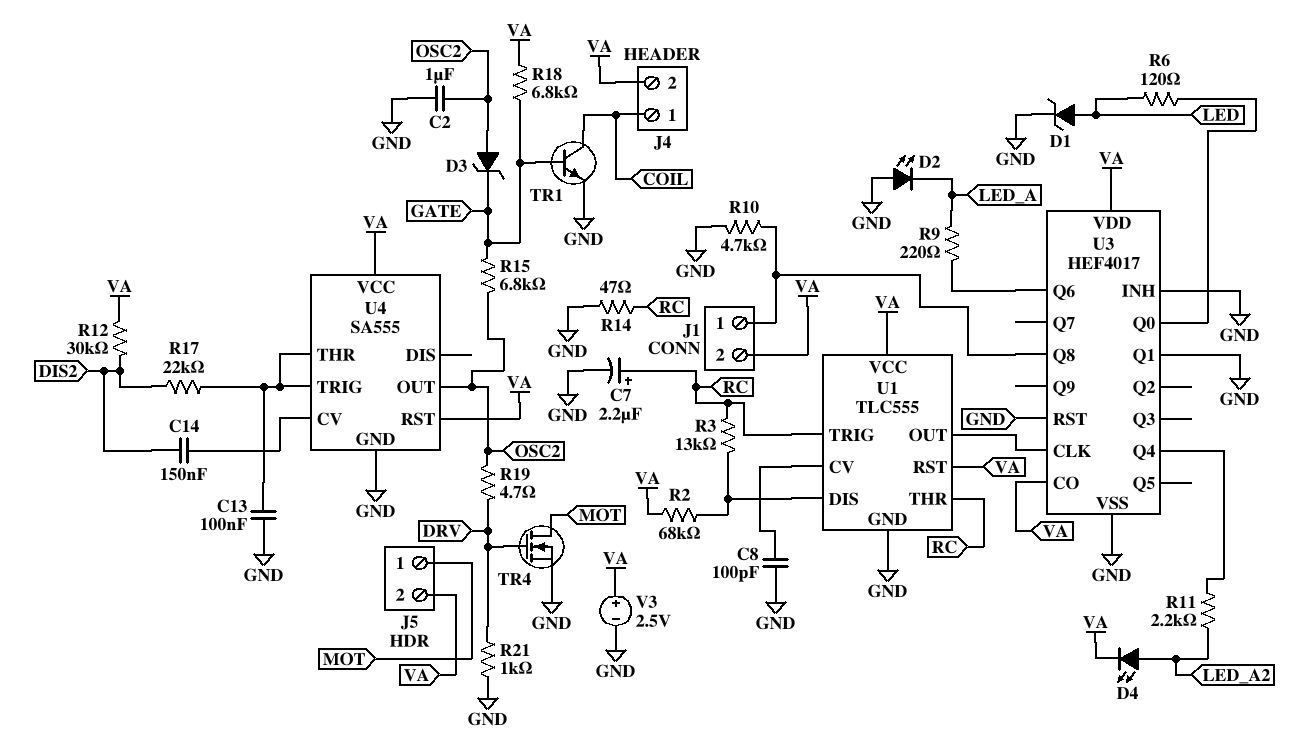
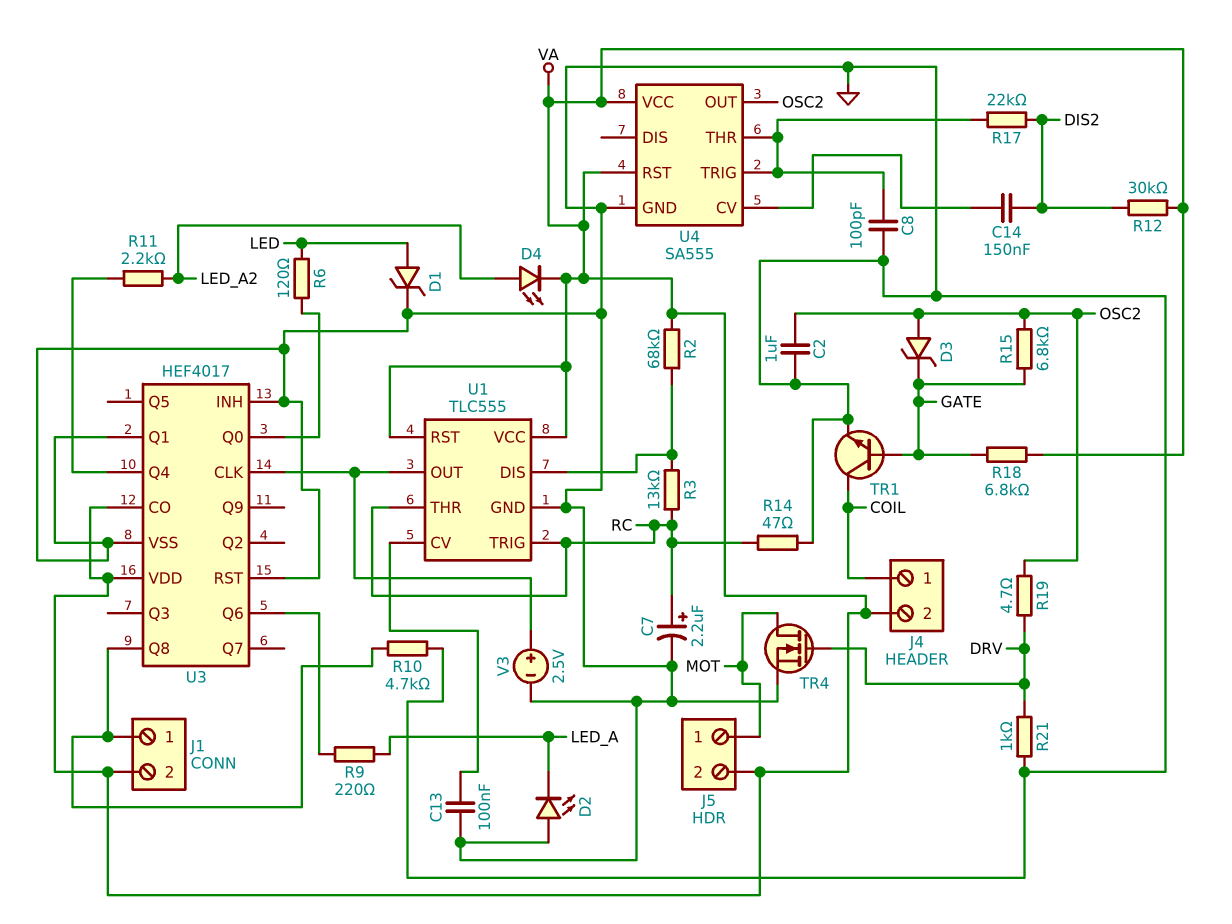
C8: 100pF (GND, U1/CV) -> 100pF (GND, U4/THR)
C13: 100nF (GND, U4/THR) -> 100nF (GND, U1/CV)
V3: 2.5V (plus VA, minus GND) -> 2.5V (plus U1/OUT, minus GND)

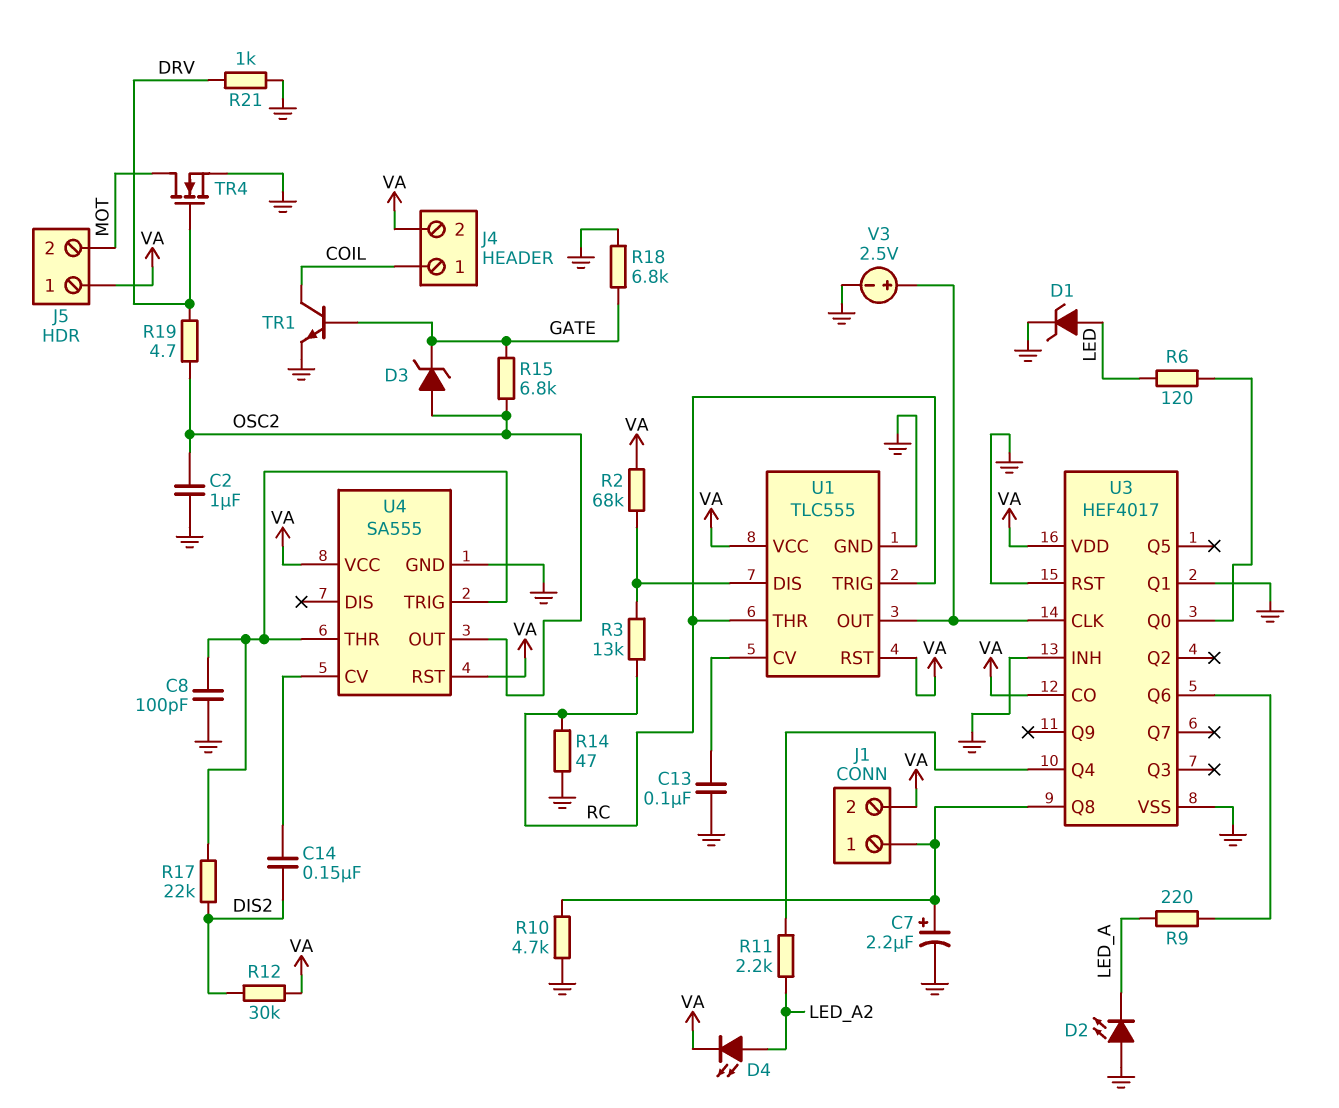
C7: 2.2uF (plus RC, minus GND) -> 2.2uF (plus J1/1, minus GND)
J5 pin 1: MOT -> VA
J5 pin 2: VA -> MOT
R18: 6.8k (GATE, VA) -> 6.8k (GATE, GND)

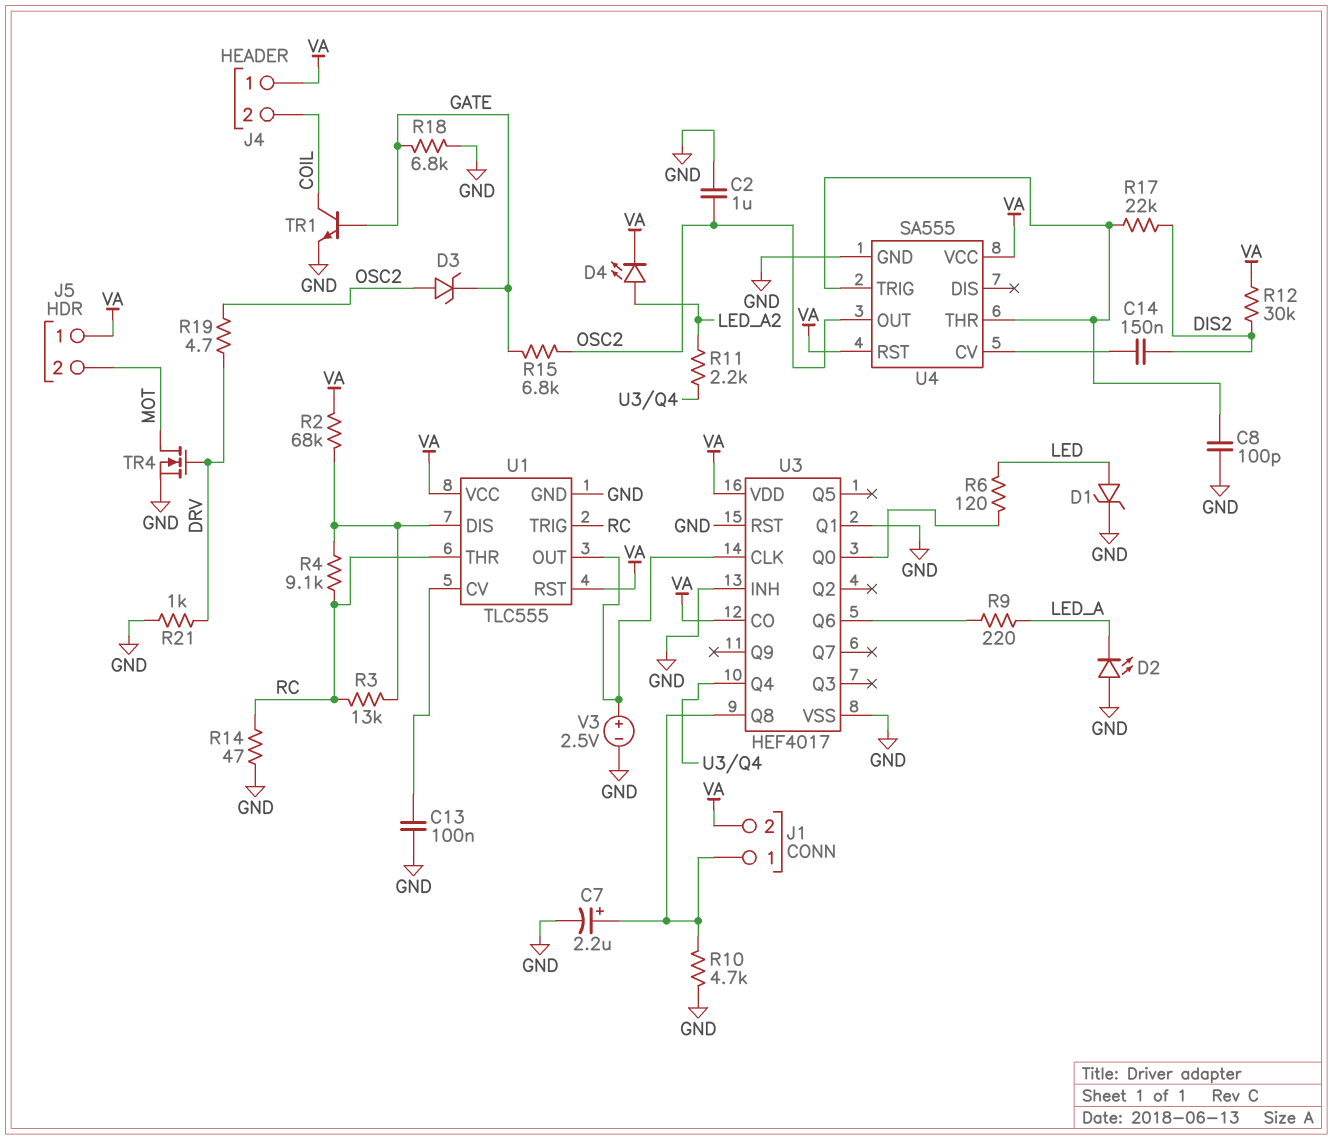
J4 pin 1: COIL -> VA
J4 pin 2: VA -> COIL
R4: none -> 9.1k (RC, U1/DIS)

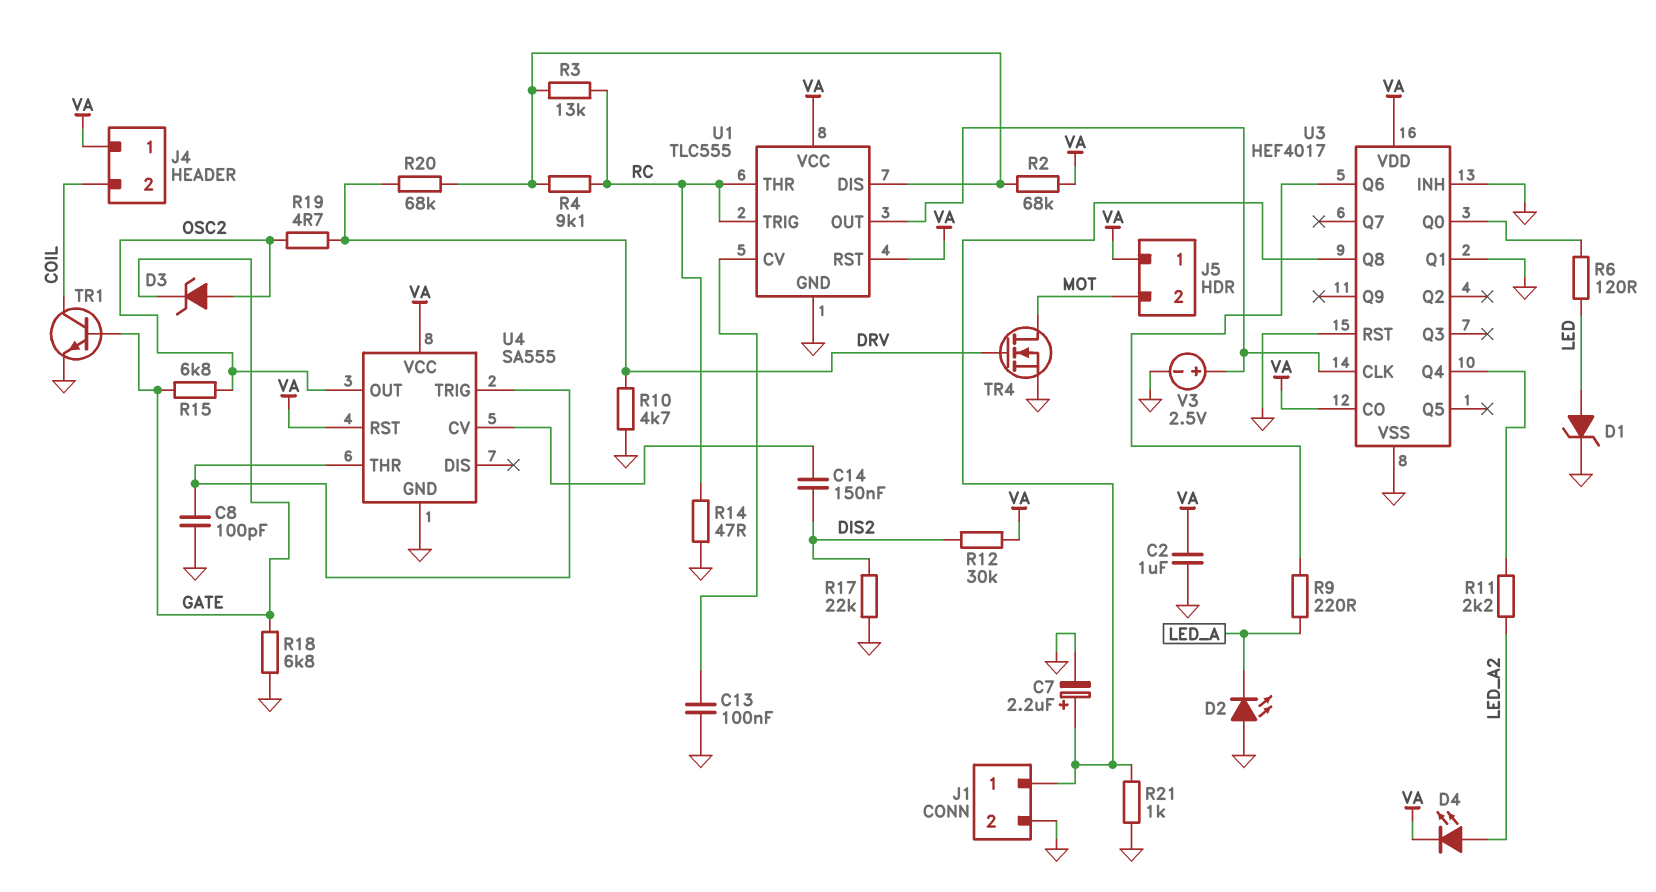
C2: 1uF (GND, OSC2) -> 1uF (GND, VA)
J1 pin 2: VA -> GND
R10: 4.7k (GND, J1/1) -> 4.7k (DRV, GND)
R17: 22k (DIS2, U4/THR) -> 22k (DIS2, GND)
R20: none -> 68k (DRV, U1/DIS)
R21: 1k (DRV, GND) -> 1k (GND, J1/1)

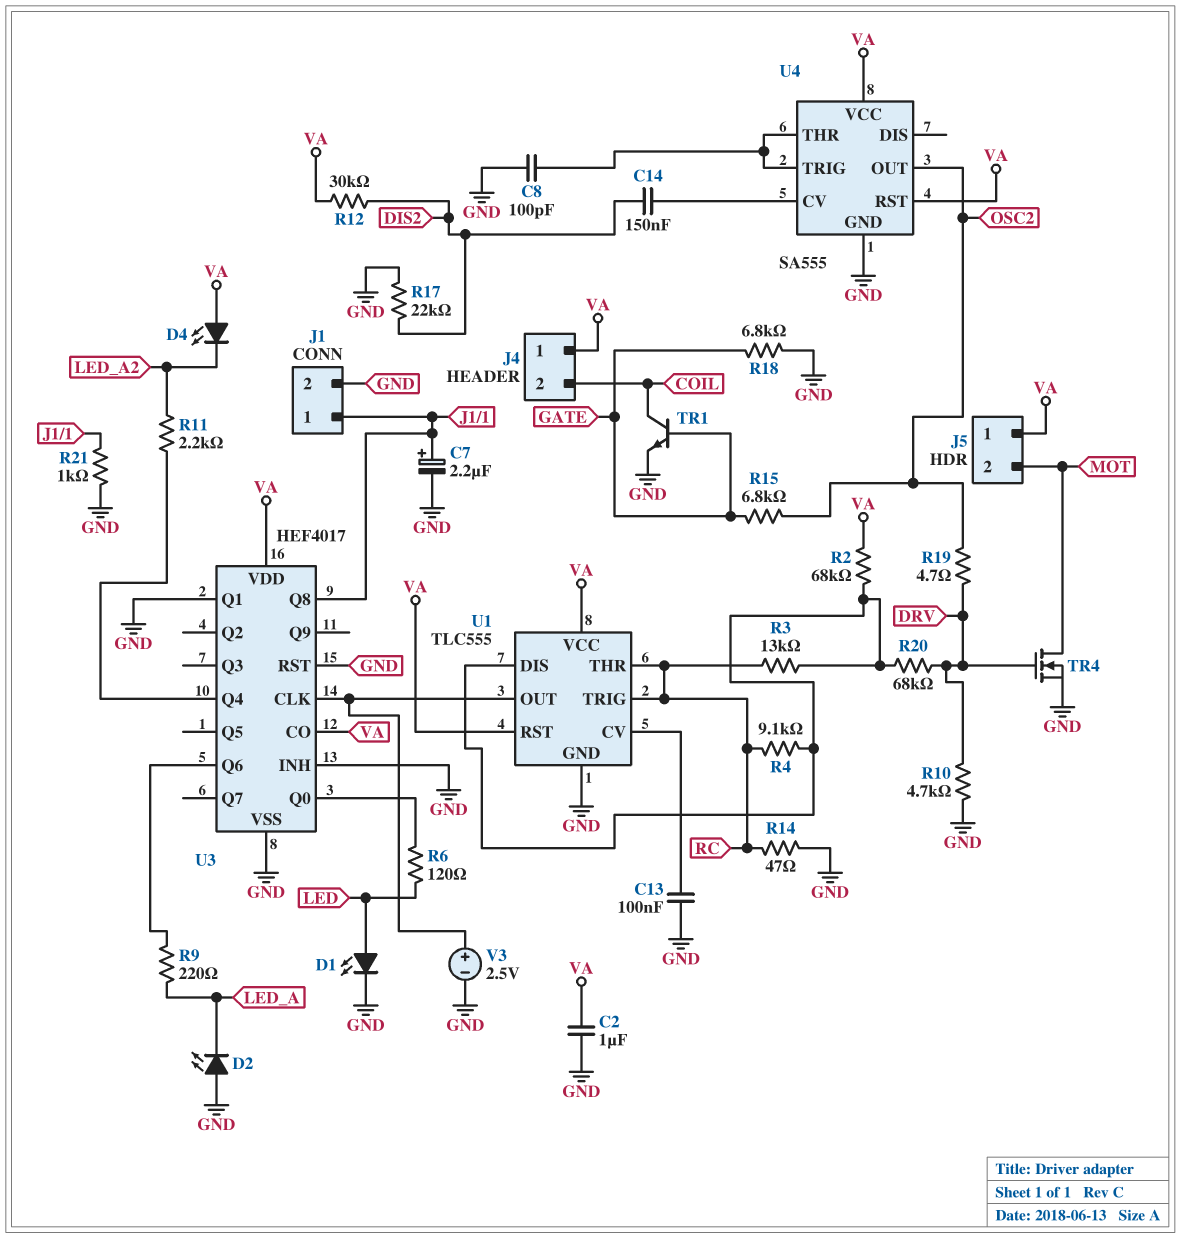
D1: zener (A LED, K GND) -> LED (A LED, K GND)
D3: zener (A OSC2, K GATE) -> none
D4: LED (A LED_A2, K VA) -> LED (A VA, K LED_A2)

